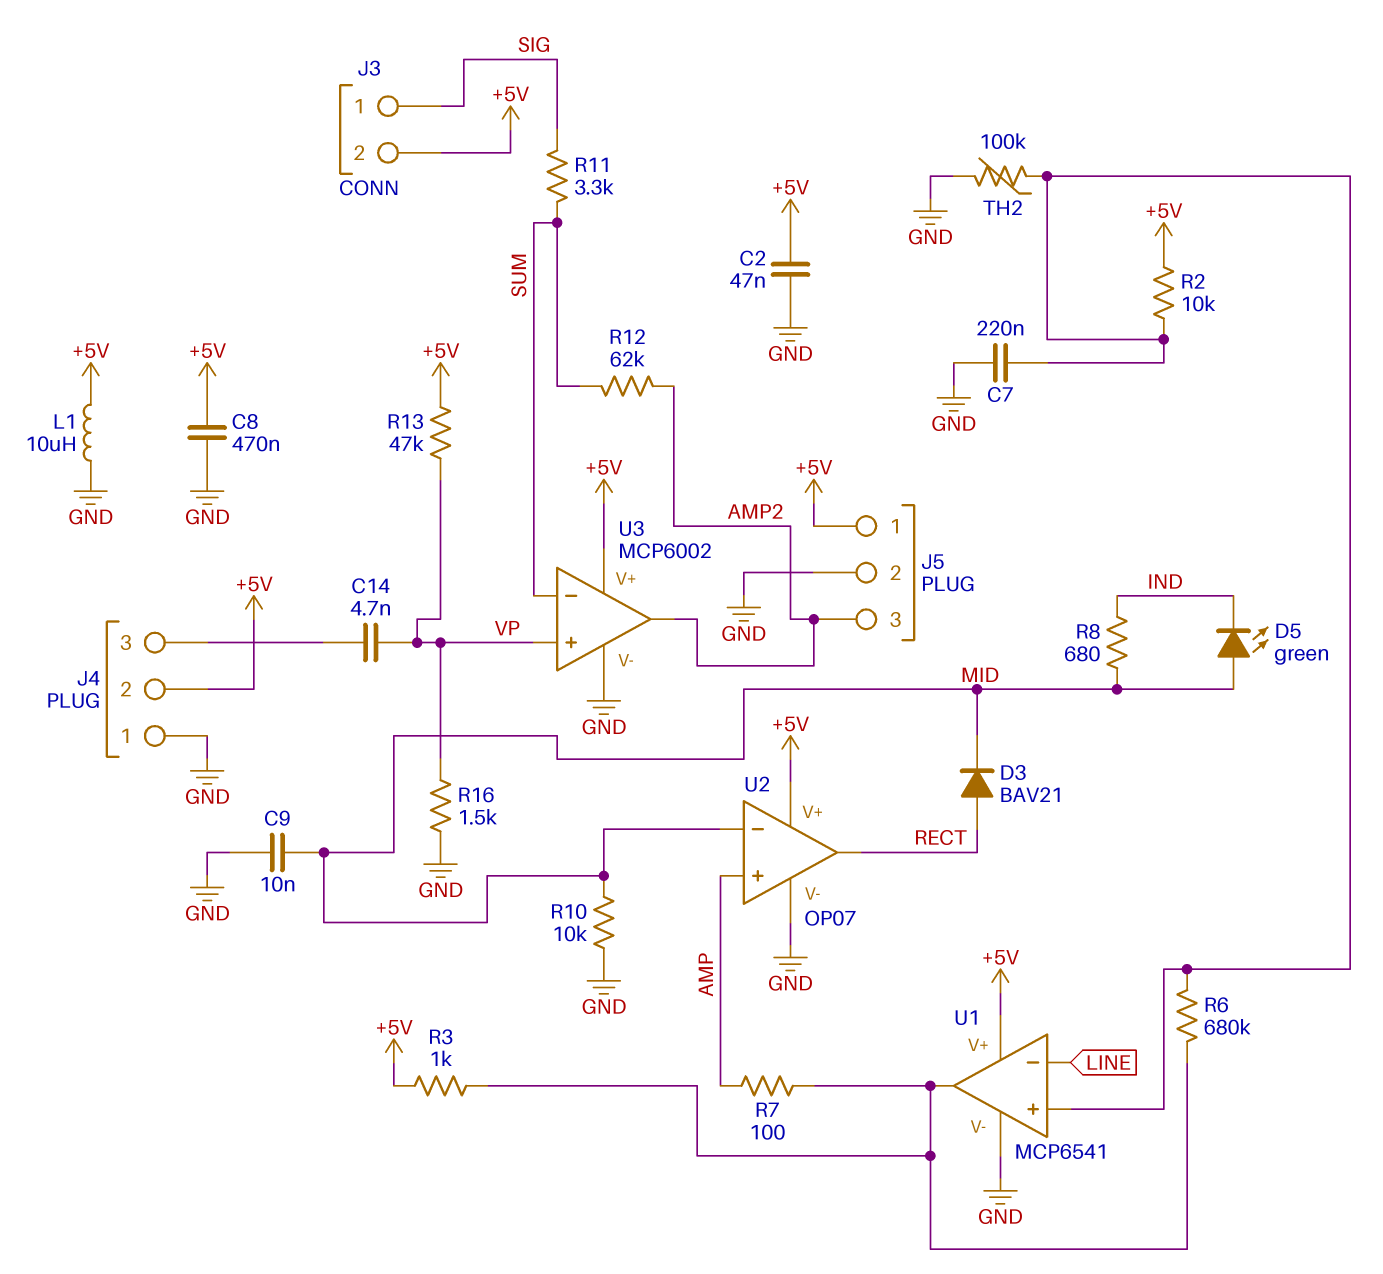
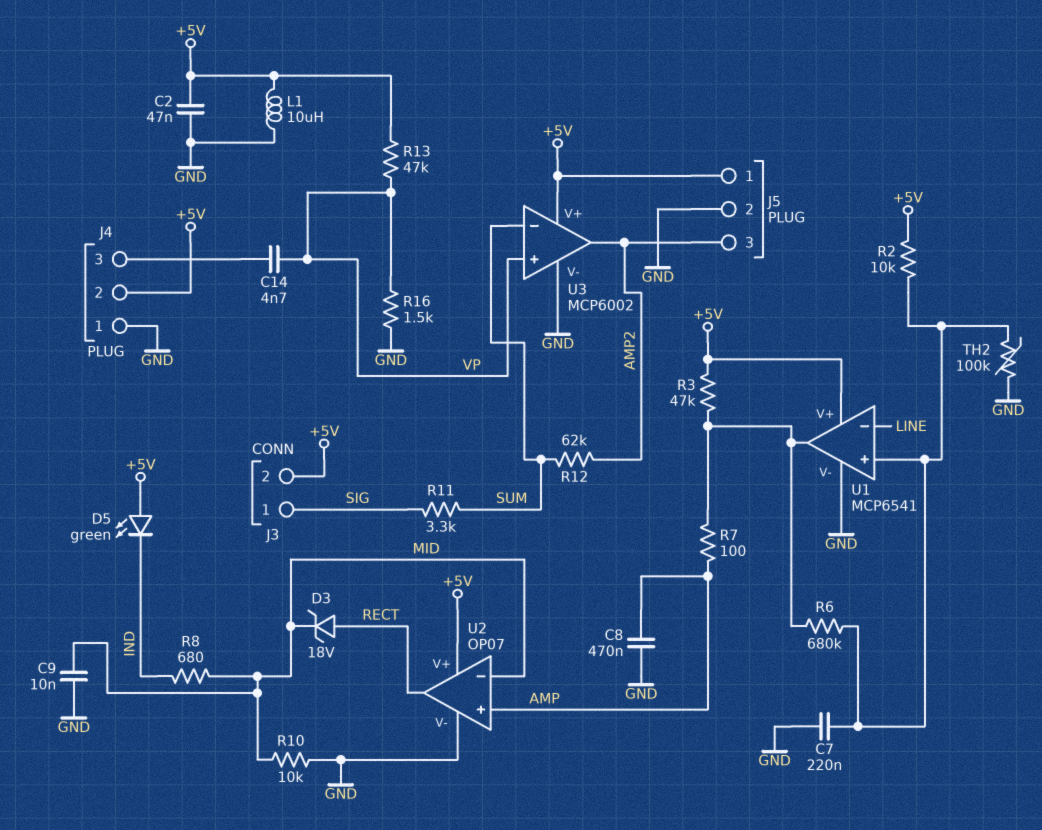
C8: 470nF (+5V, GND) -> 470nF (AMP, GND)
D3: diode BAV21 (A RECT, K MID) -> zener 18V (A RECT, K MID)
D5: LED green (A MID, K IND) -> LED green (A +5V, K IND)
R3: 1k (+5V, U1/out) -> 47k (+5V, U1/out)

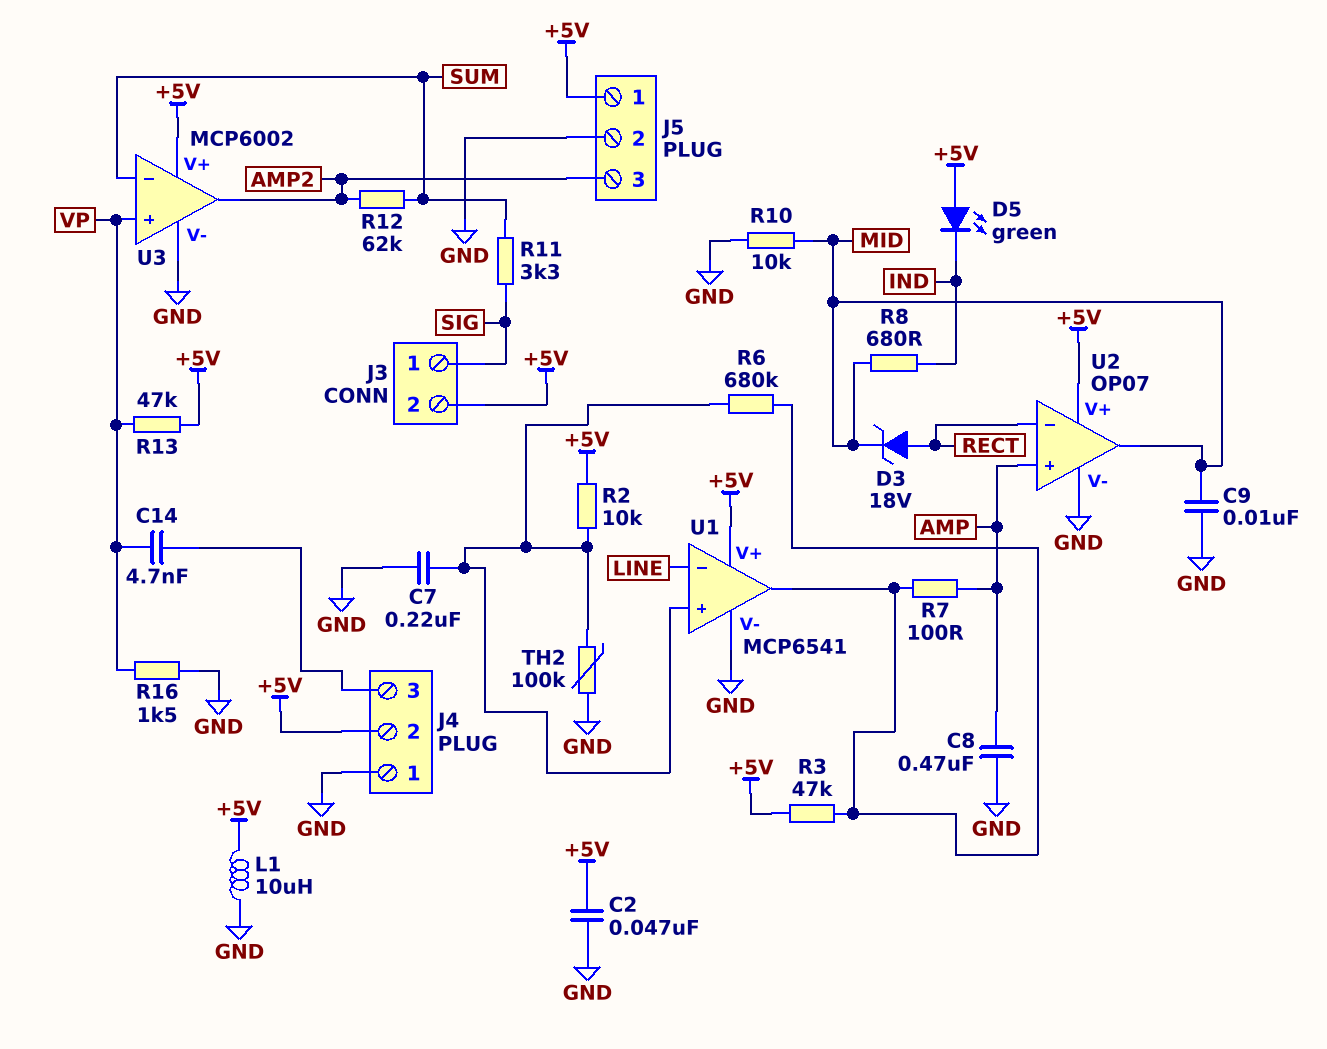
U2 pin in-: MID -> RECT
U2 pin out: RECT -> MID

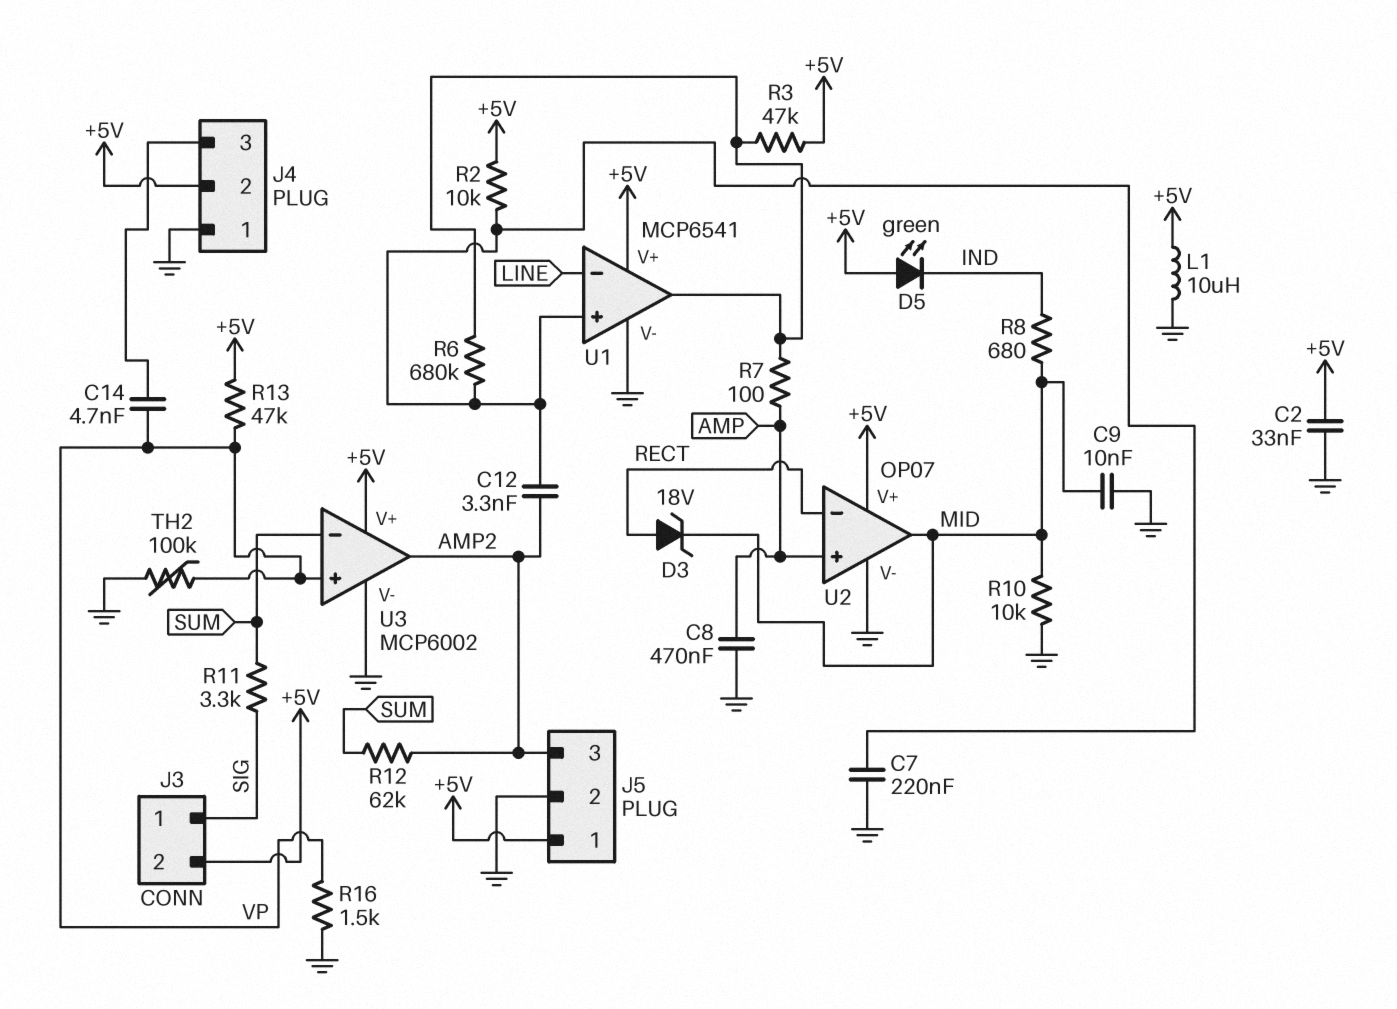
C2: 47nF (+5V, GND) -> 33nF (+5V, GND)
C12: none -> 3.3nF (AMP2, U1/in+)
TH2: 100k (GND, U1/in+) -> 100k (GND, VP)

